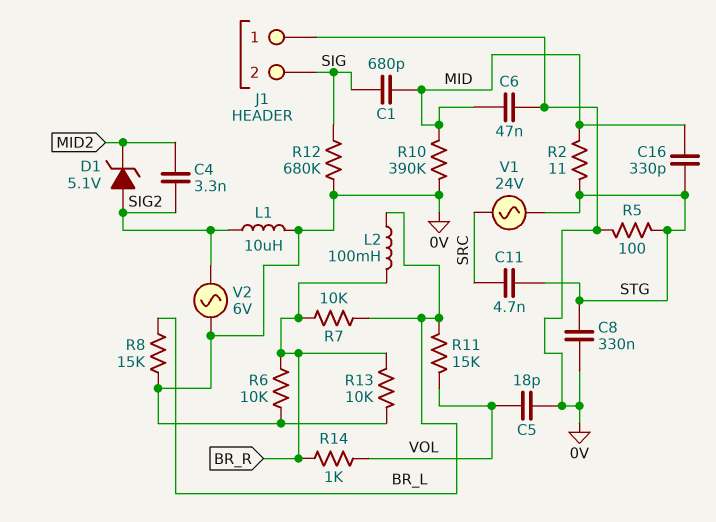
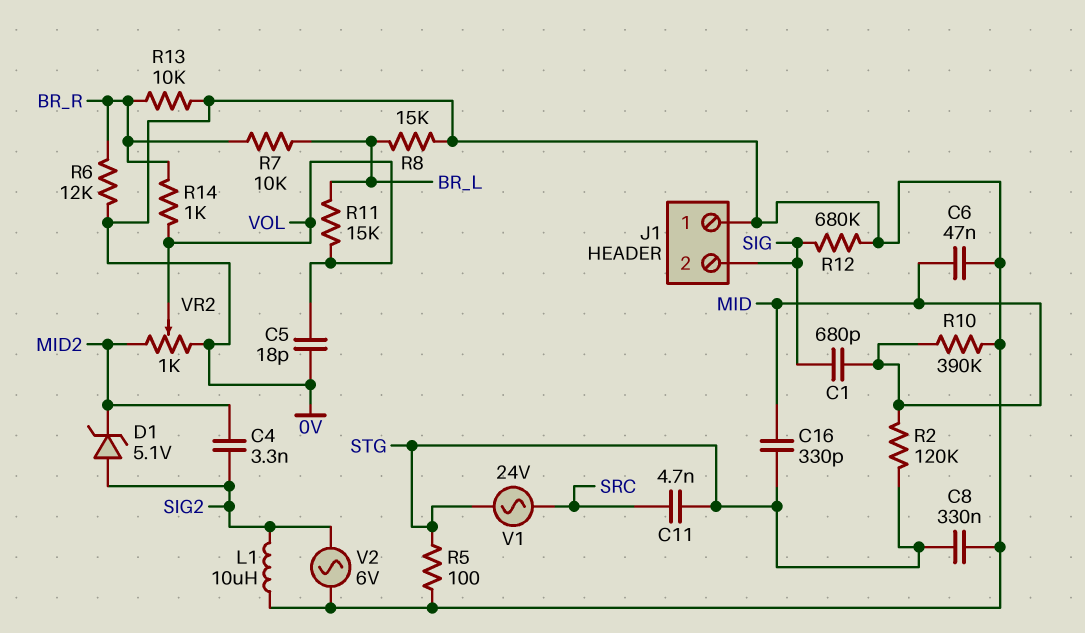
L2: 100mH (BR_L, BR_R) -> none
R2: 11 (MID, STG) -> 120k (MID, STG)
R6: 10k (0V, BR_R) -> 12k (0V, BR_R)
VR2: none -> 1k (0V, MID2, wiper VOL)

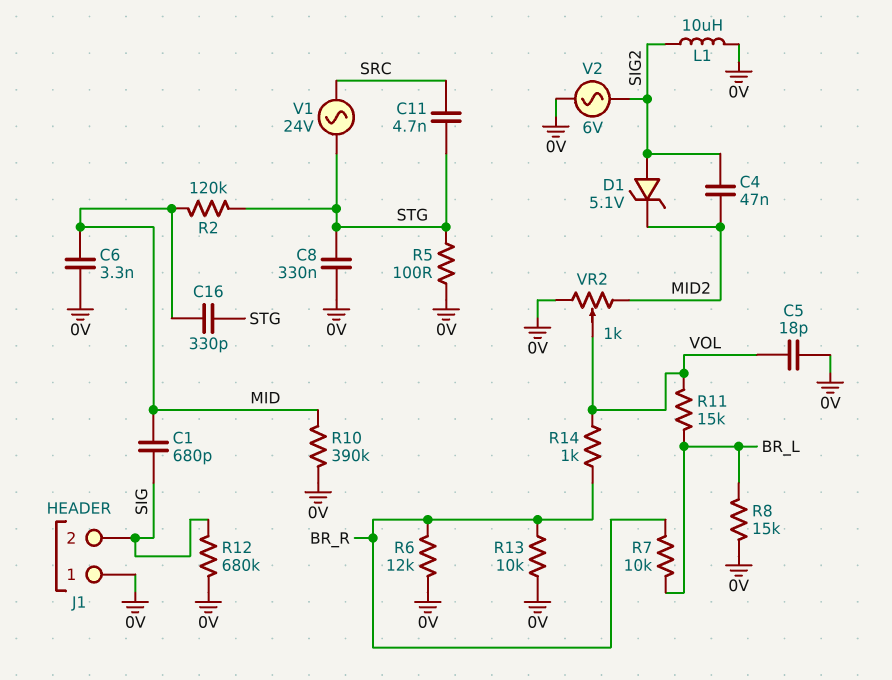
C4: 3.3nF (MID2, SIG2) -> 47nF (MID2, SIG2)
C6: 47nF (0V, MID) -> 3.3nF (0V, MID)

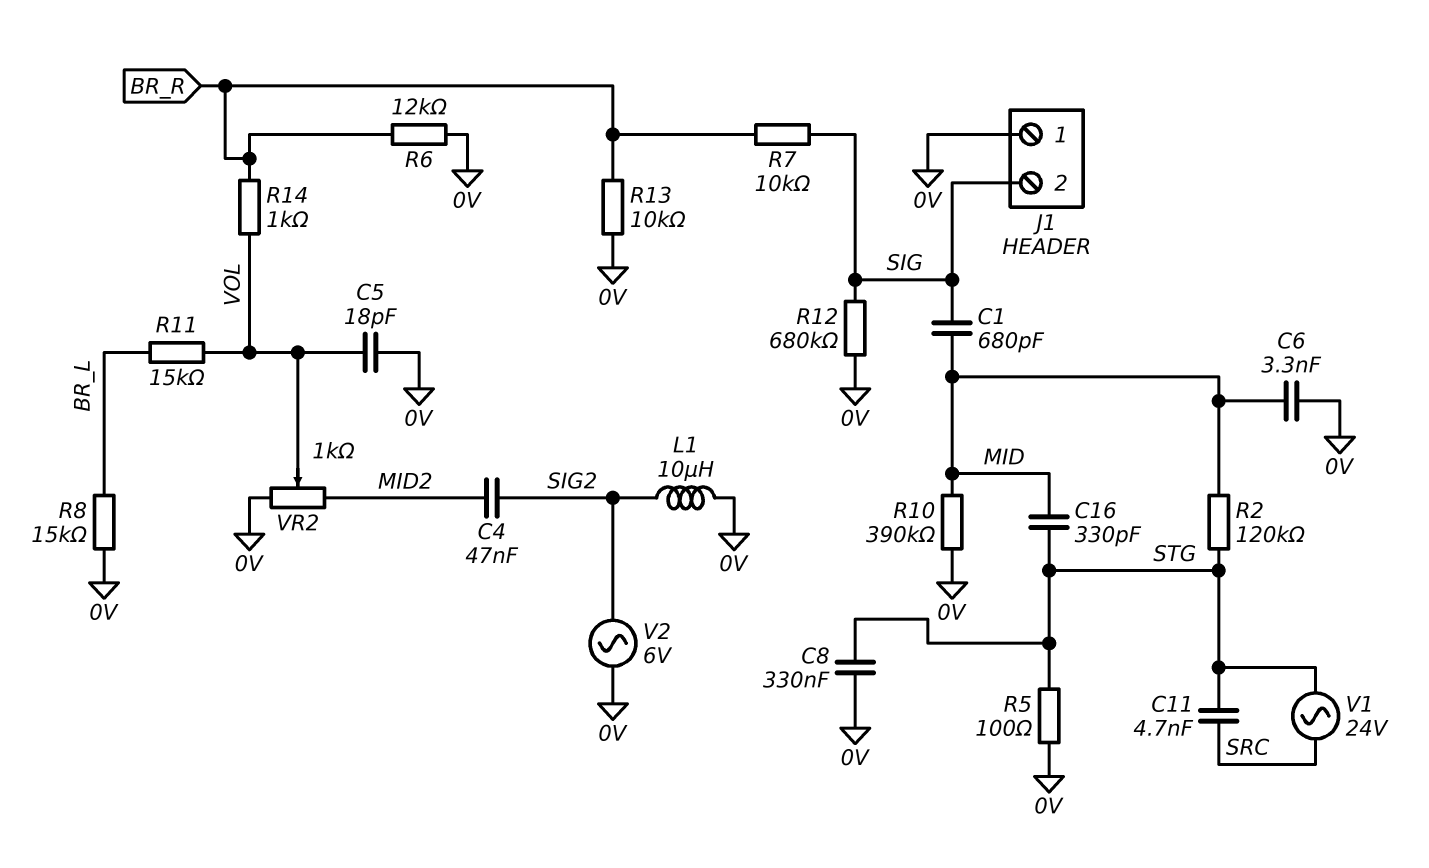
D1: zener 5.1V (A SIG2, K MID2) -> none
R7: 10k (BR_L, BR_R) -> 10k (BR_R, SIG)

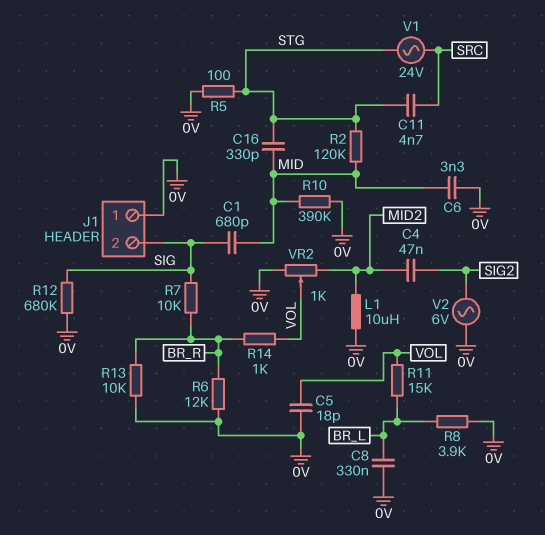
C8: 330nF (0V, STG) -> 330nF (0V, BR_L)
L1: 10uH (0V, SIG2) -> 10uH (0V, MID2)
R8: 15k (0V, BR_L) -> 3.9k (0V, BR_L)

